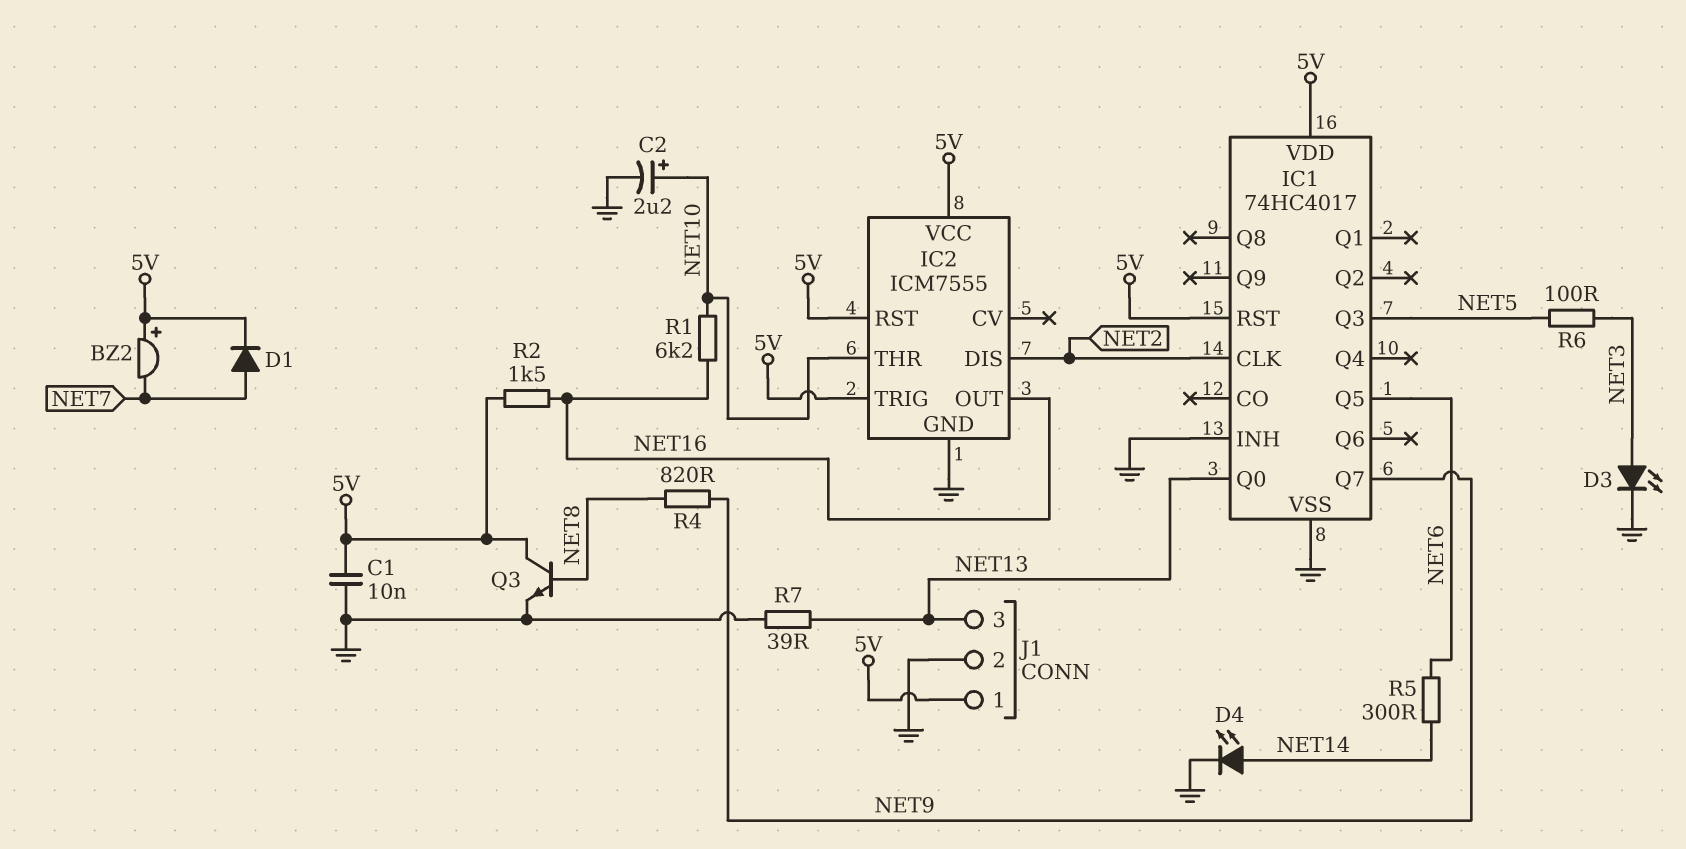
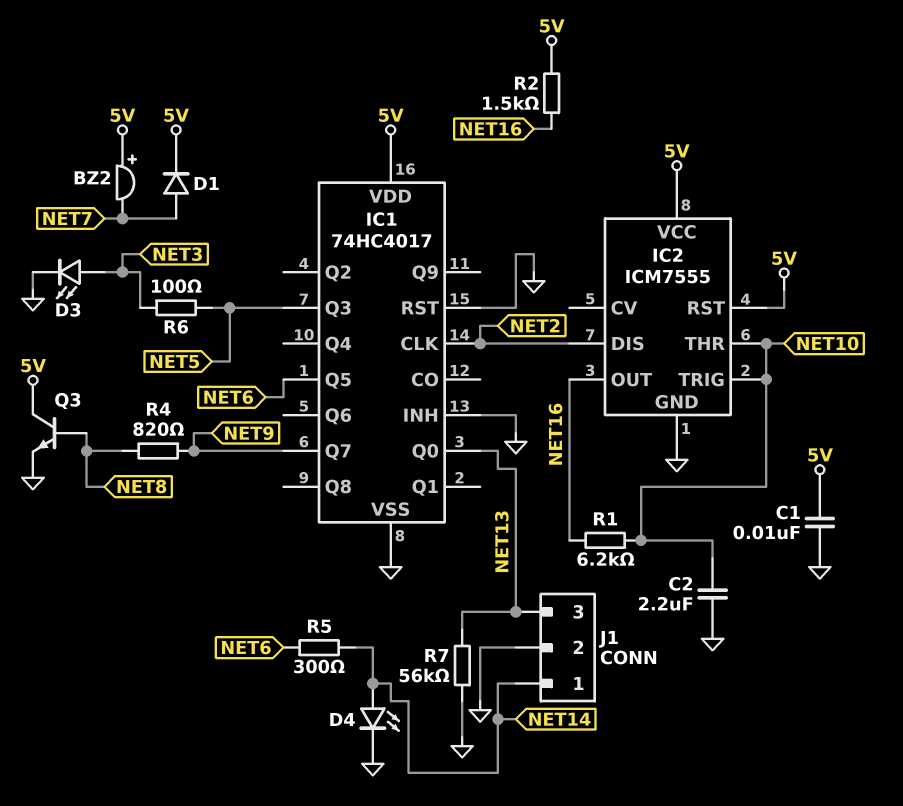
C2: 2.2uF (plus NET10, minus GND) -> 2.2uF (GND, NET10)
IC1 pin RST: 5V -> GND
IC2 pin TRIG: 5V -> NET10
J1 pin 1: 5V -> NET14
R7: 39 (GND, NET13) -> 56k (GND, NET13)

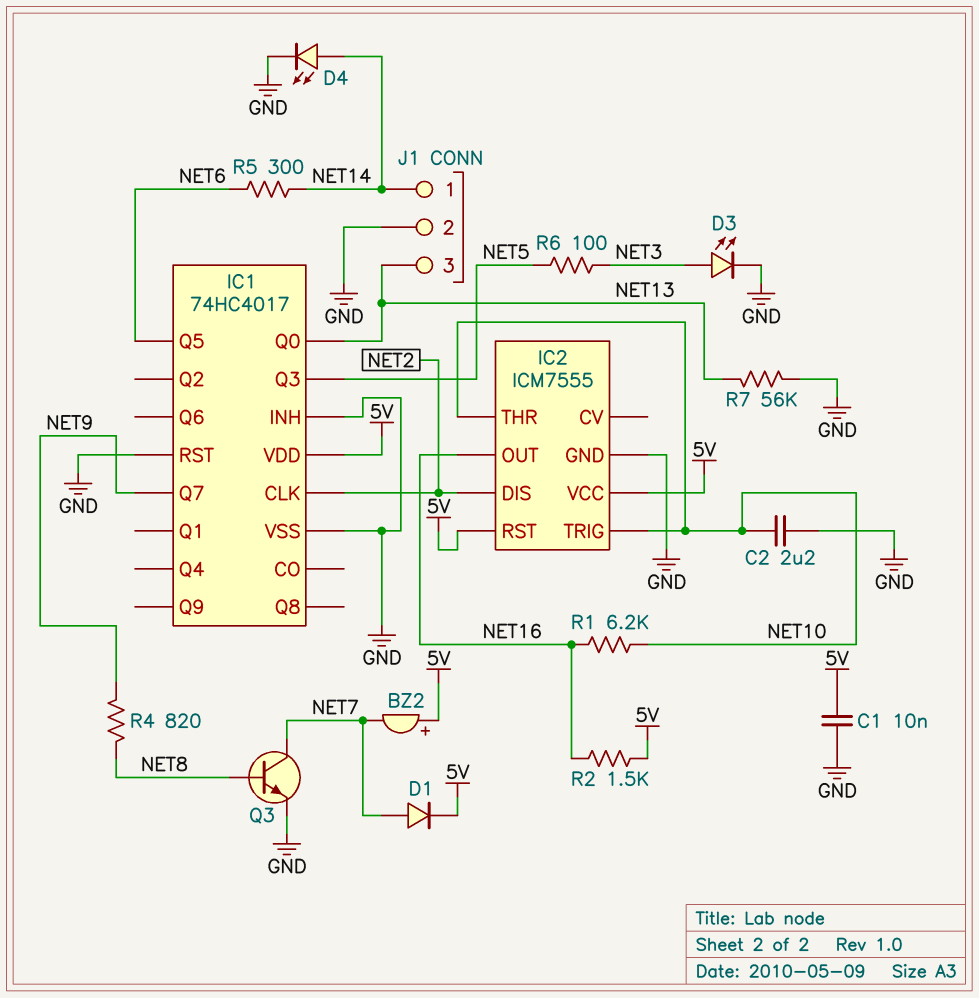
Q3: NPN (B NET8, C 5V, E GND) -> NPN (B NET8, C NET7, E GND)

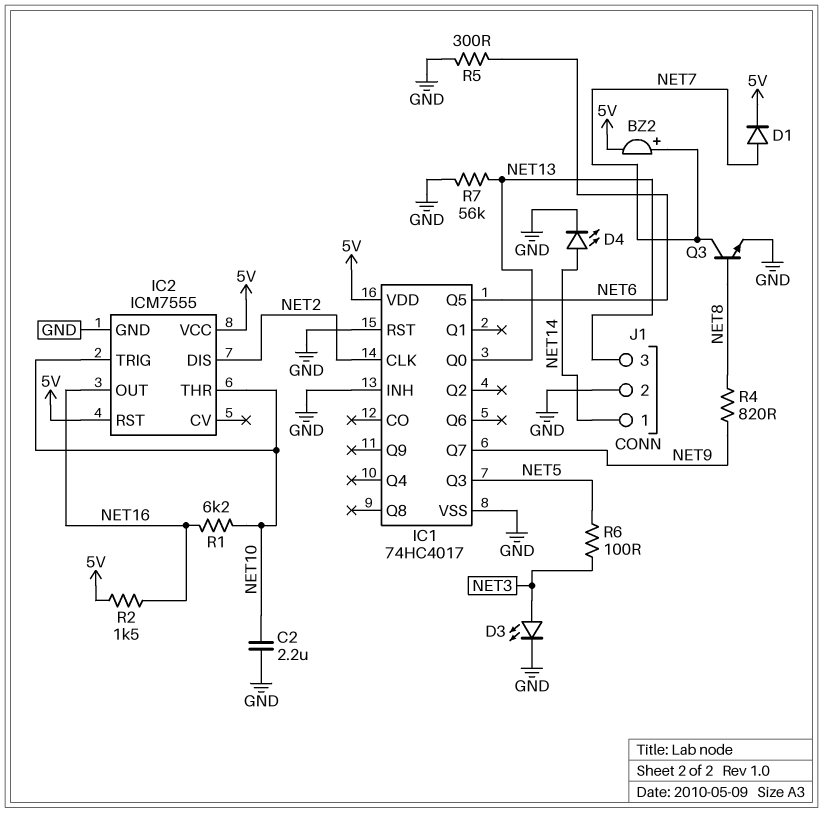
BZ2: buzzer (plus 5V, minus NET7) -> buzzer (plus NET7, minus 5V)
C1: 10nF (5V, GND) -> none
R5: 300 (NET6, NET14) -> 300 (GND, NET6)

